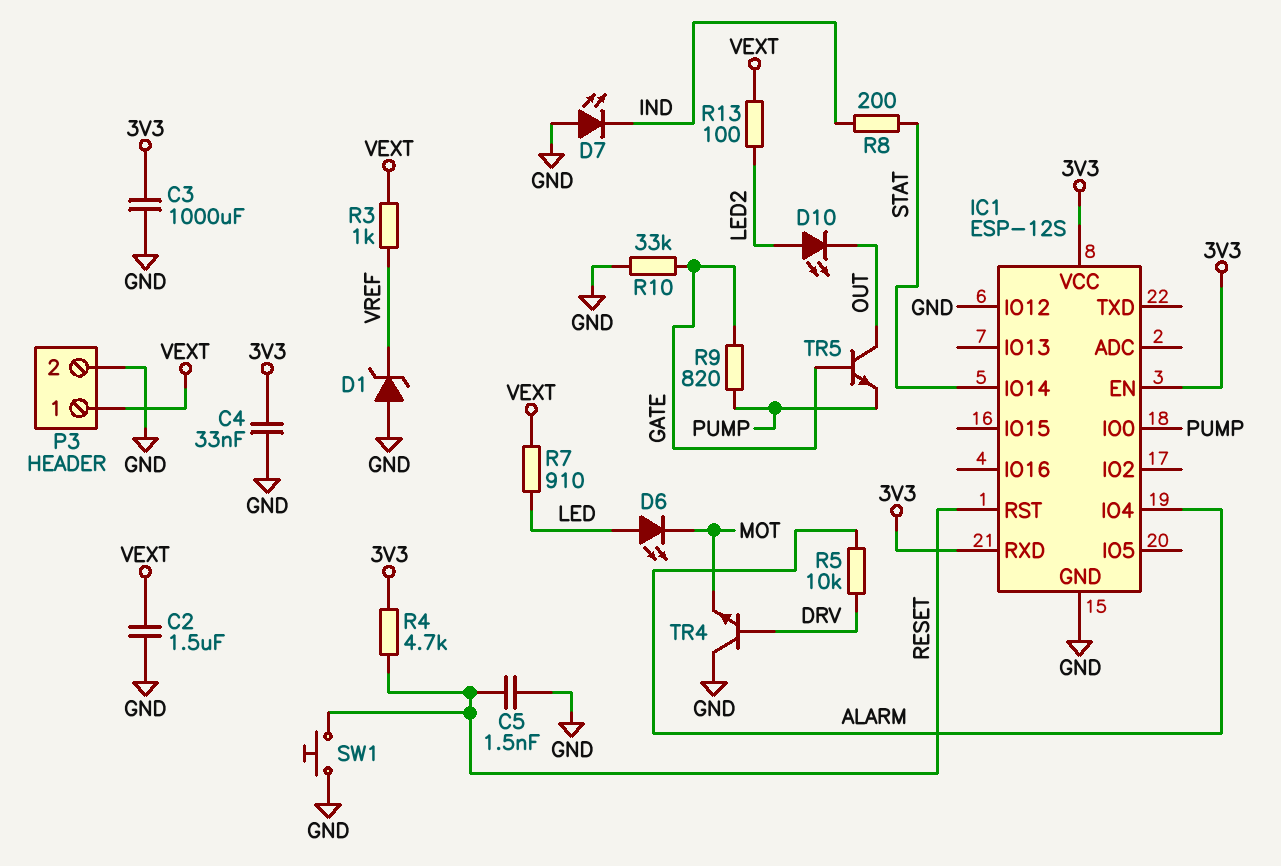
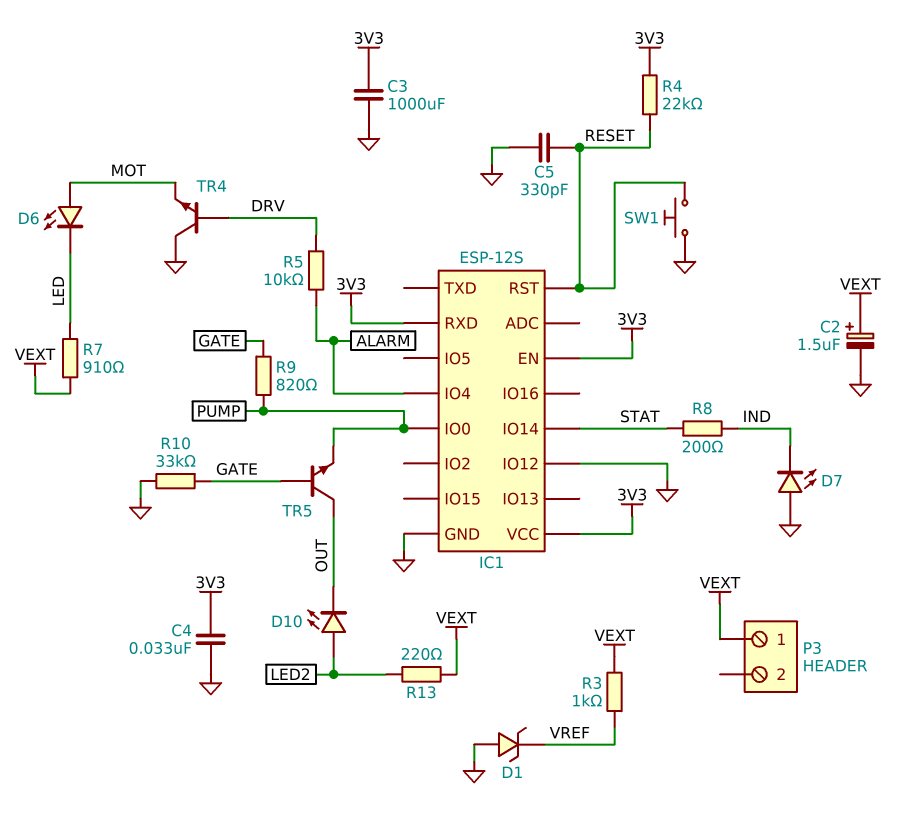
C2: 1.5uF (GND, VEXT) -> 1.5uF (plus VEXT, minus GND)
C5: 1.5nF (GND, RESET) -> 330pF (GND, RESET)
D6: LED (A LED, K MOT) -> LED (A MOT, K LED)
P3 pin 2: GND -> none
R4: 4.7k (3V3, RESET) -> 22k (3V3, RESET)
R13: 100 (LED2, VEXT) -> 220 (LED2, VEXT)

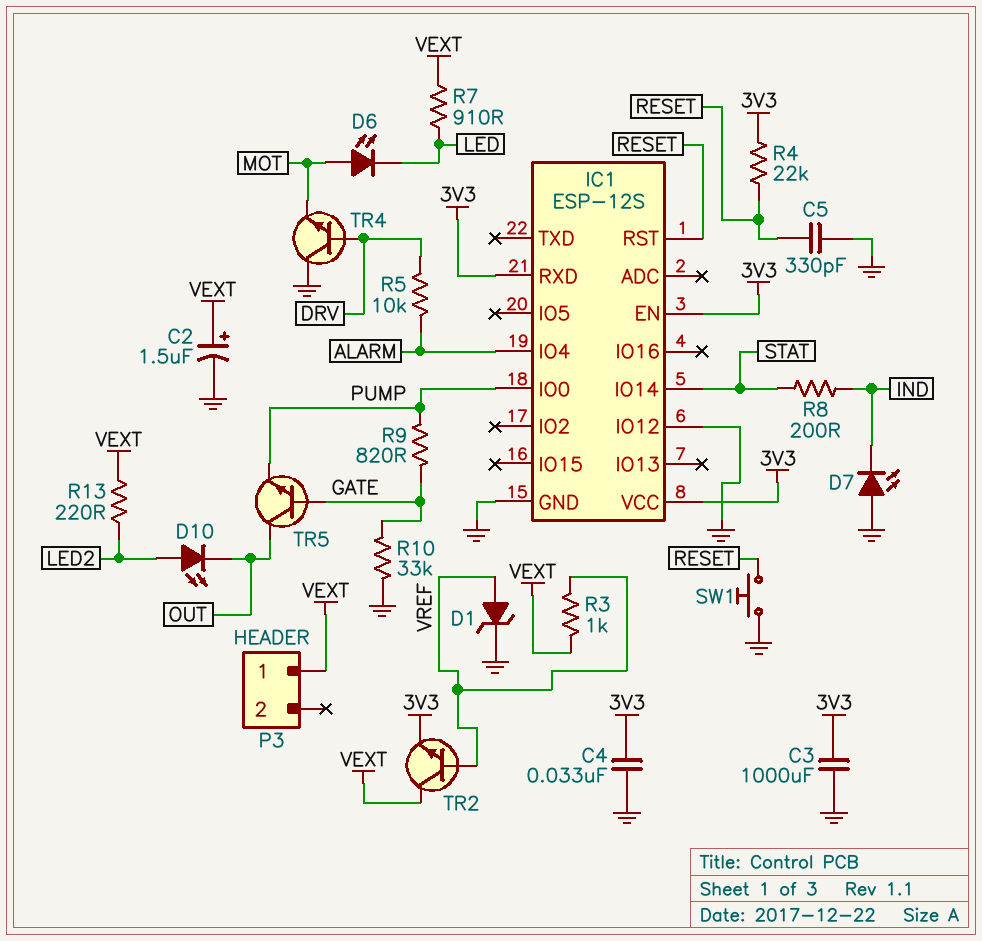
D1: zener (A GND, K VREF) -> zener (A VREF, K GND)
TR2: none -> NPN (B VREF, C VEXT, E 3V3)

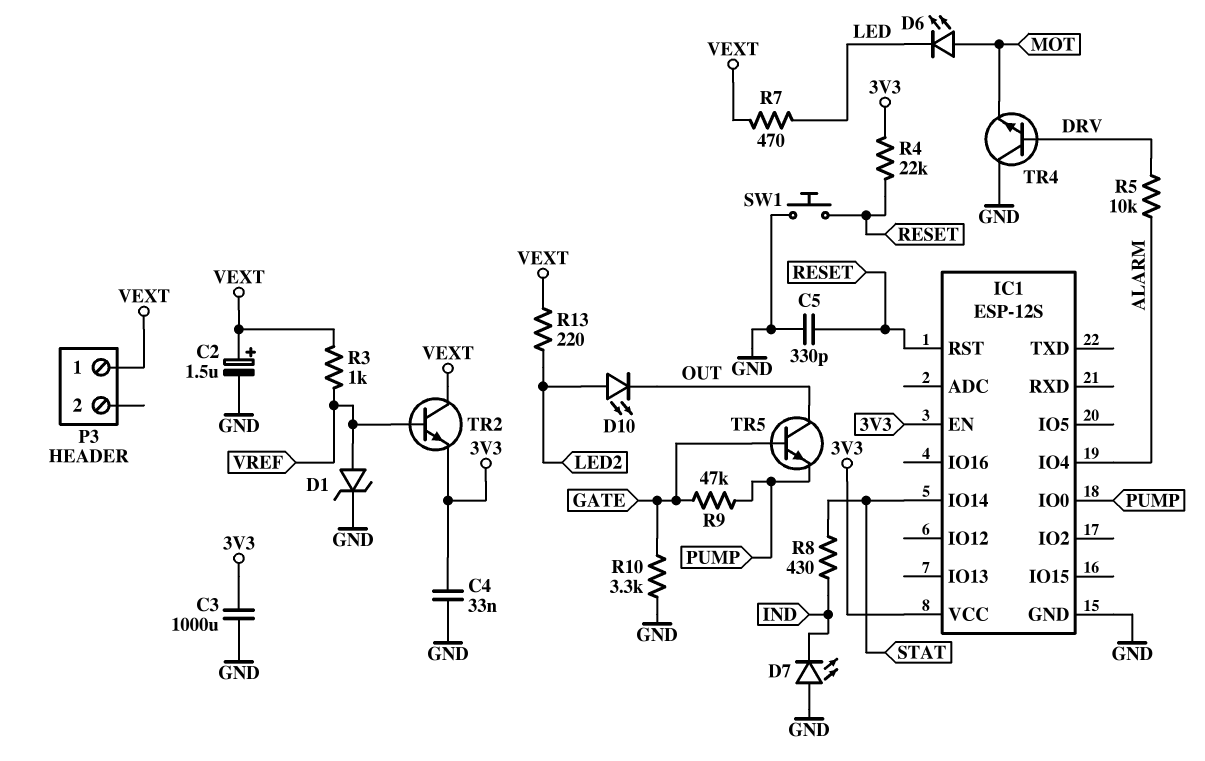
IC1 pin IO12: GND -> none
IC1 pin RXD: 3V3 -> none
R7: 910 (LED, VEXT) -> 470 (LED, VEXT)
R8: 200 (IND, STAT) -> 430 (IND, STAT)
R9: 820 (GATE, PUMP) -> 47k (GATE, PUMP)
R10: 33k (GATE, GND) -> 3.3k (GATE, GND)

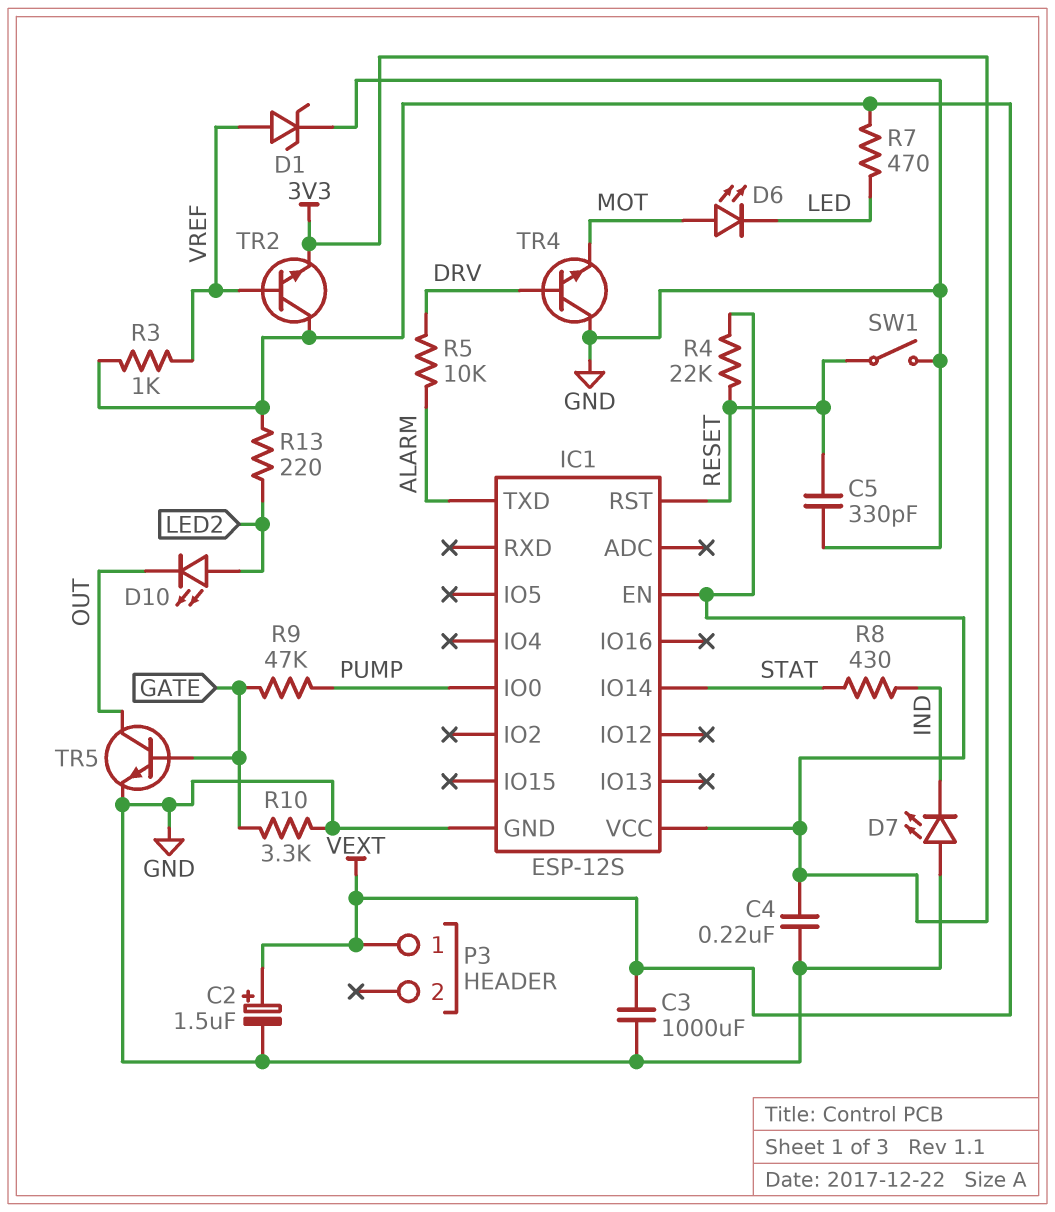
C3: 1000uF (3V3, GND) -> 1000uF (GND, VEXT)
C4: 33nF (3V3, GND) -> 220nF (3V3, GND)
IC1 pin IO4: ALARM -> none
IC1 pin TXD: none -> ALARM
SW1: button (GND, RESET) -> switch (GND, RESET)
TR5: NPN (B GATE, C OUT, E PUMP) -> NPN (B GATE, C OUT, E GND)

